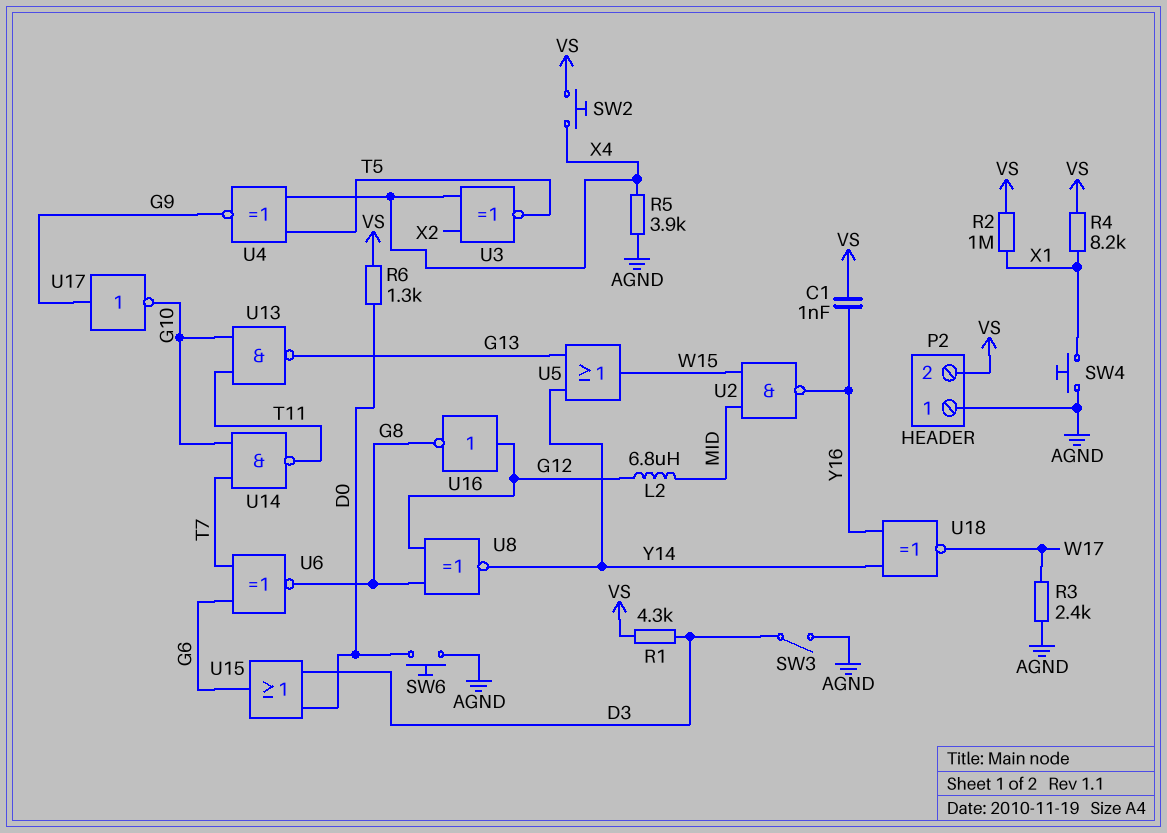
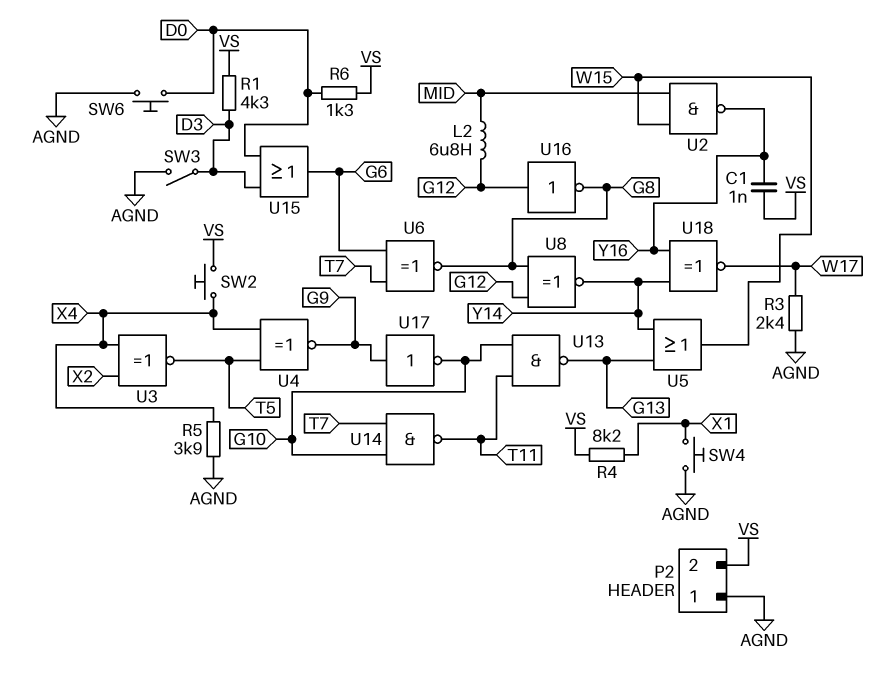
R2: 1M (VS, X1) -> none

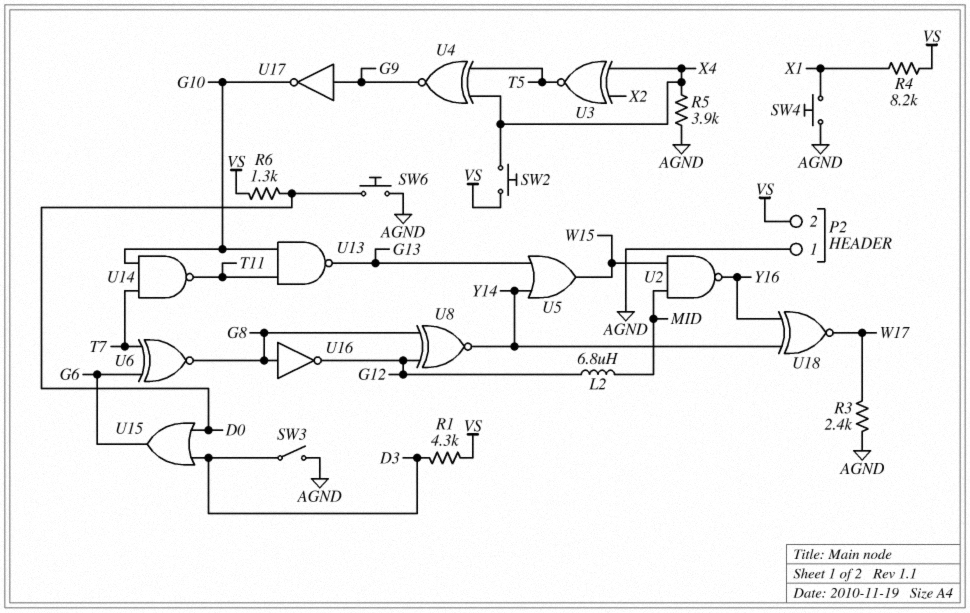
C1: 1nF (VS, Y16) -> none
U16: NOT (in G12, out G8) -> NOT (in G8, out G12)

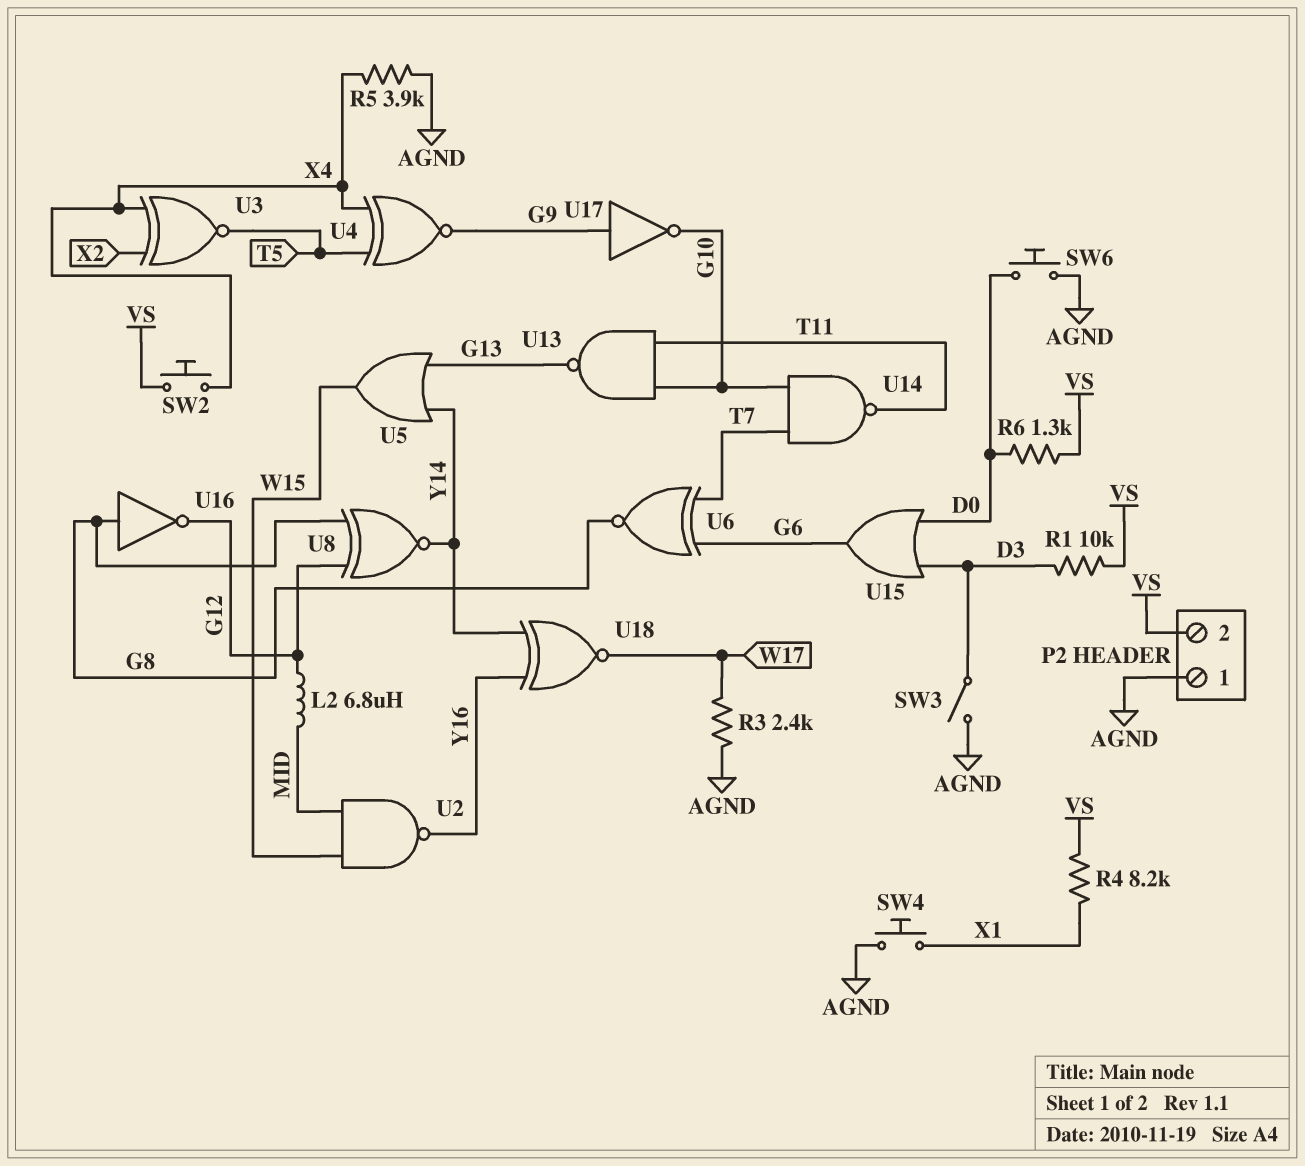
R1: 4.3k (D3, VS) -> 10k (D3, VS)

